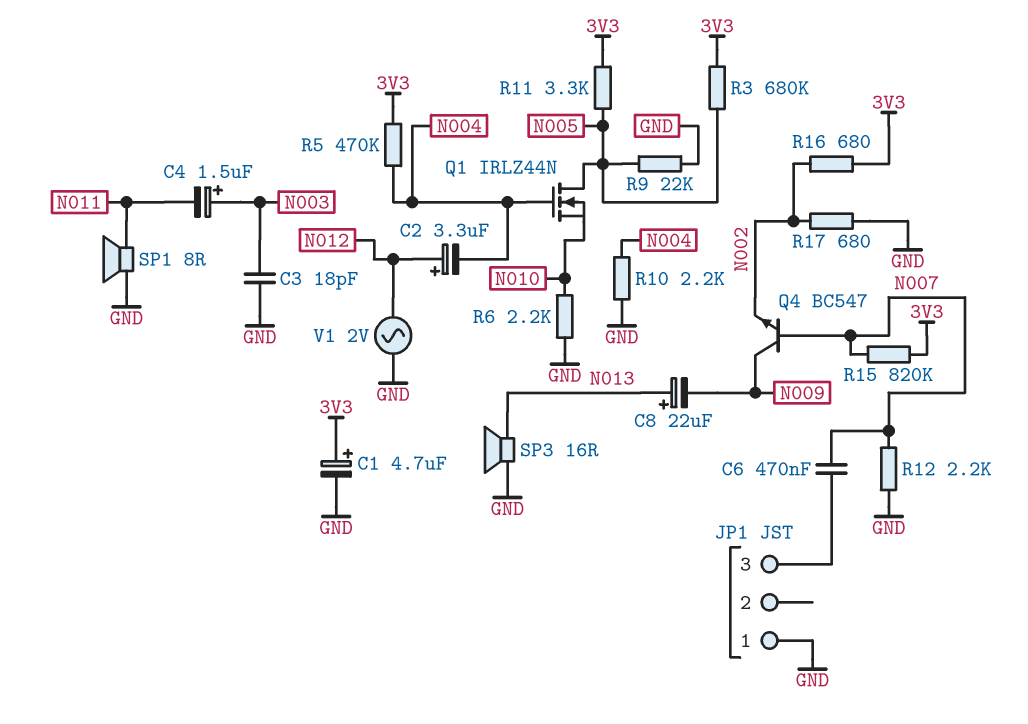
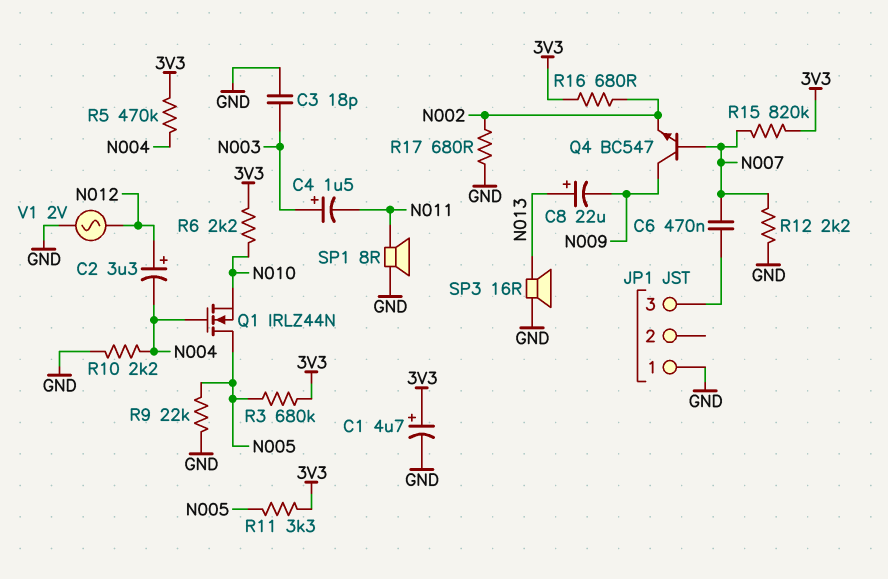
R6: 2.2k (GND, N010) -> 2.2k (3V3, N010)

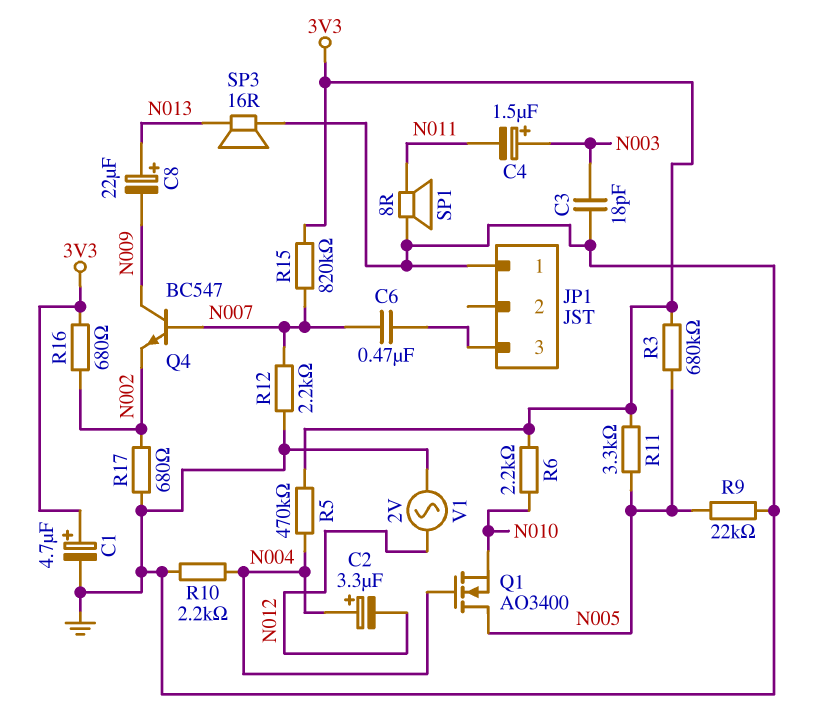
C2: 3.3uF (plus N012, minus N004) -> 3.3uF (plus N004, minus N012)
Q1: NMOS IRLZ44N (G N004, D N005, S N010) -> NMOS AO3400 (G N004, D N005, S N010)

